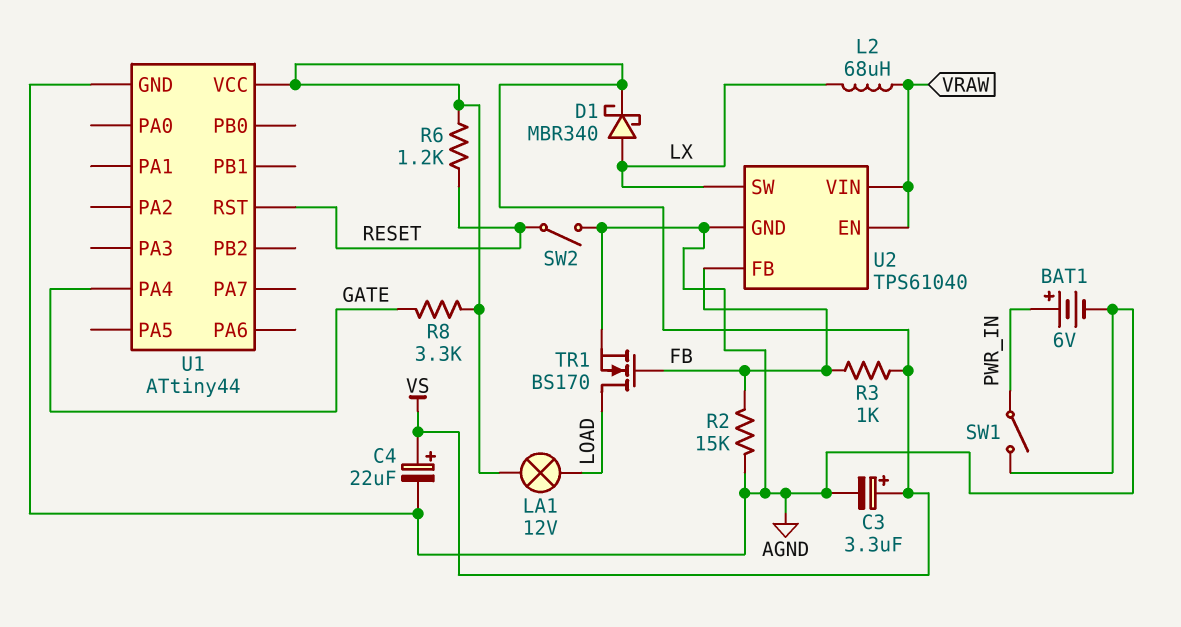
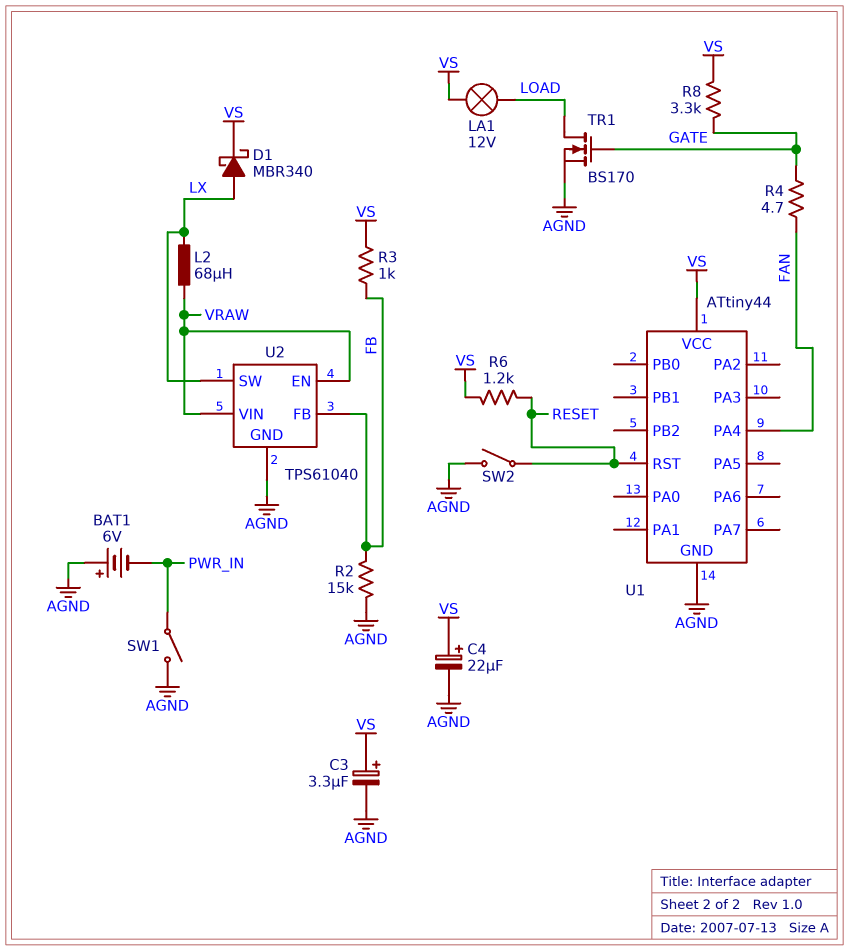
BAT1: 6V (plus PWR_IN, minus AGND) -> 6V (plus AGND, minus PWR_IN)
R4: none -> 4.7 (FAN, GATE)
TR1: NMOS BS170 (G FB, D LOAD, S AGND) -> NMOS BS170 (G GATE, D LOAD, S AGND)
U1 pin PA4: GATE -> FAN

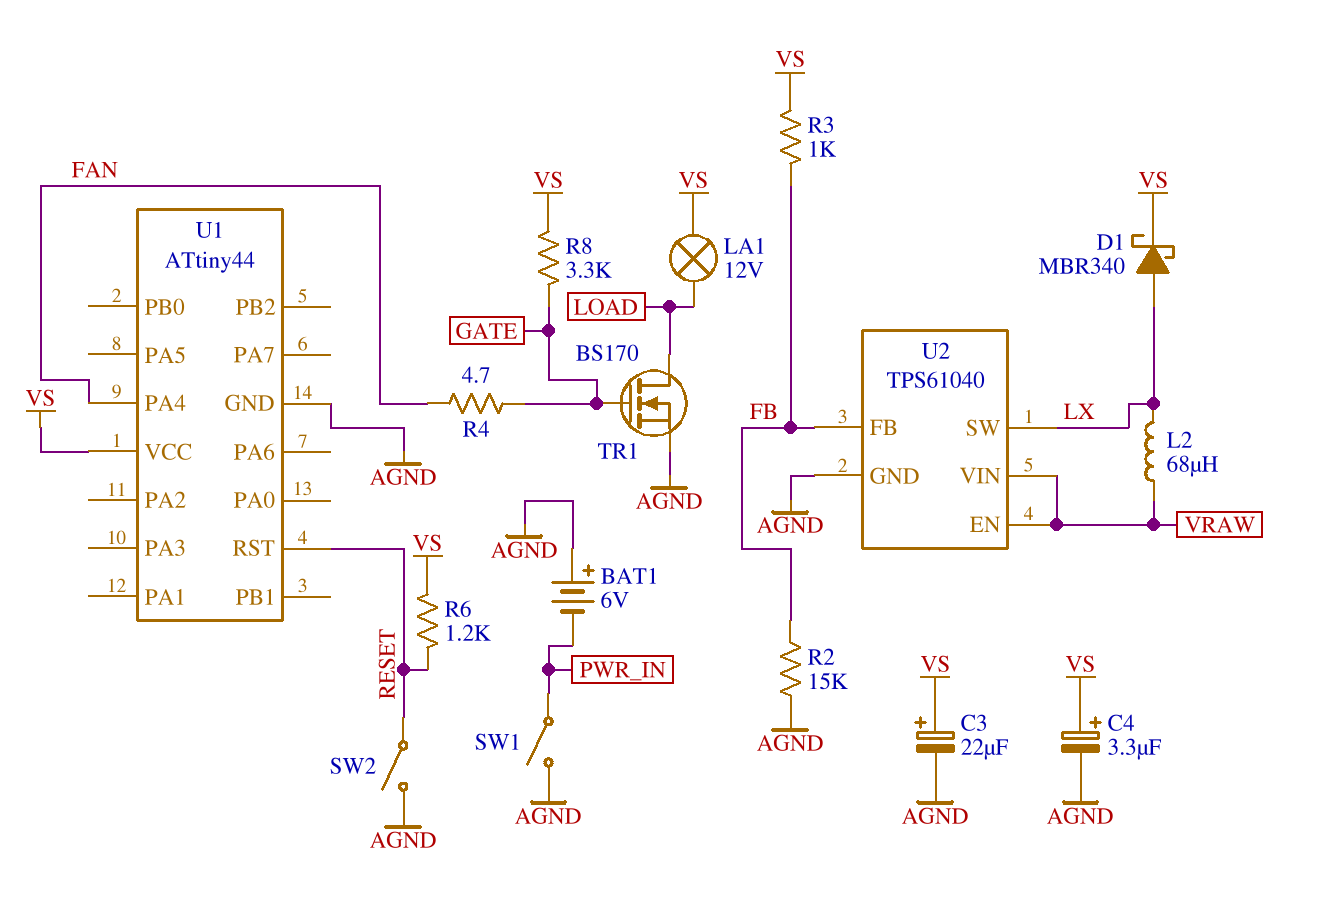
C3: 3.3uF (plus VS, minus AGND) -> 22uF (plus VS, minus AGND)
C4: 22uF (plus VS, minus AGND) -> 3.3uF (plus VS, minus AGND)

